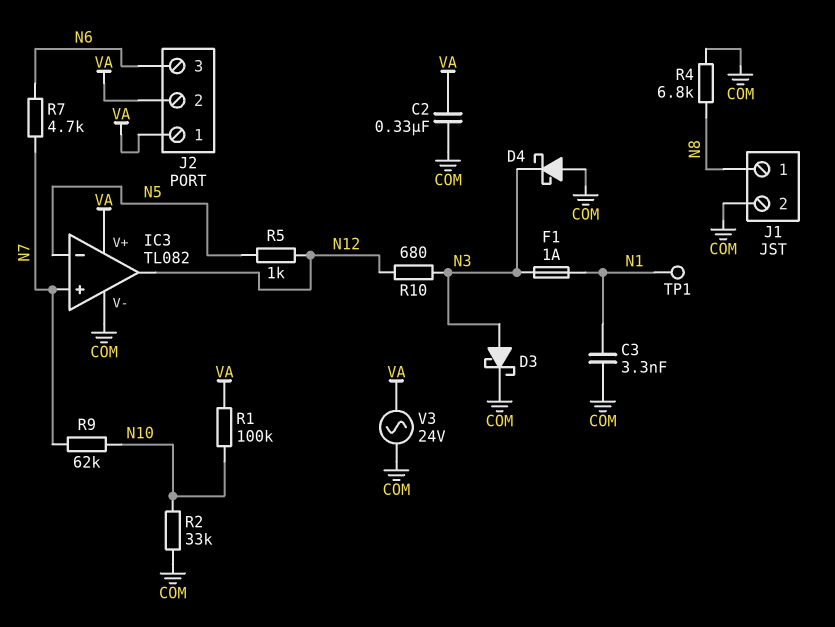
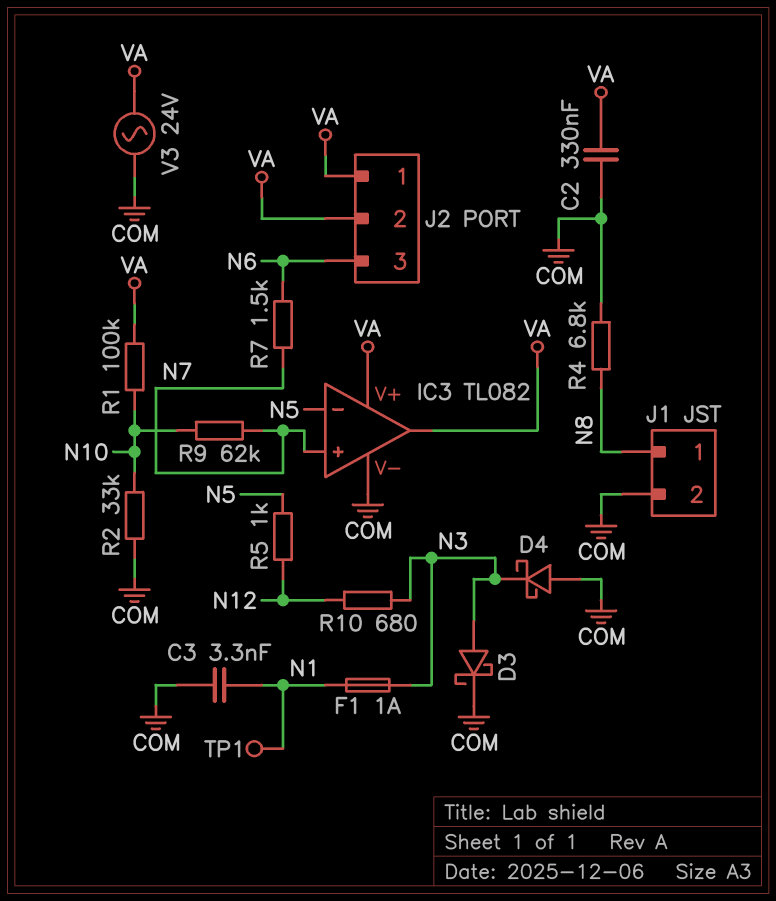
IC3 pin out: N12 -> VA
R7: 4.7k (N6, N7) -> 1.5k (N6, N7)

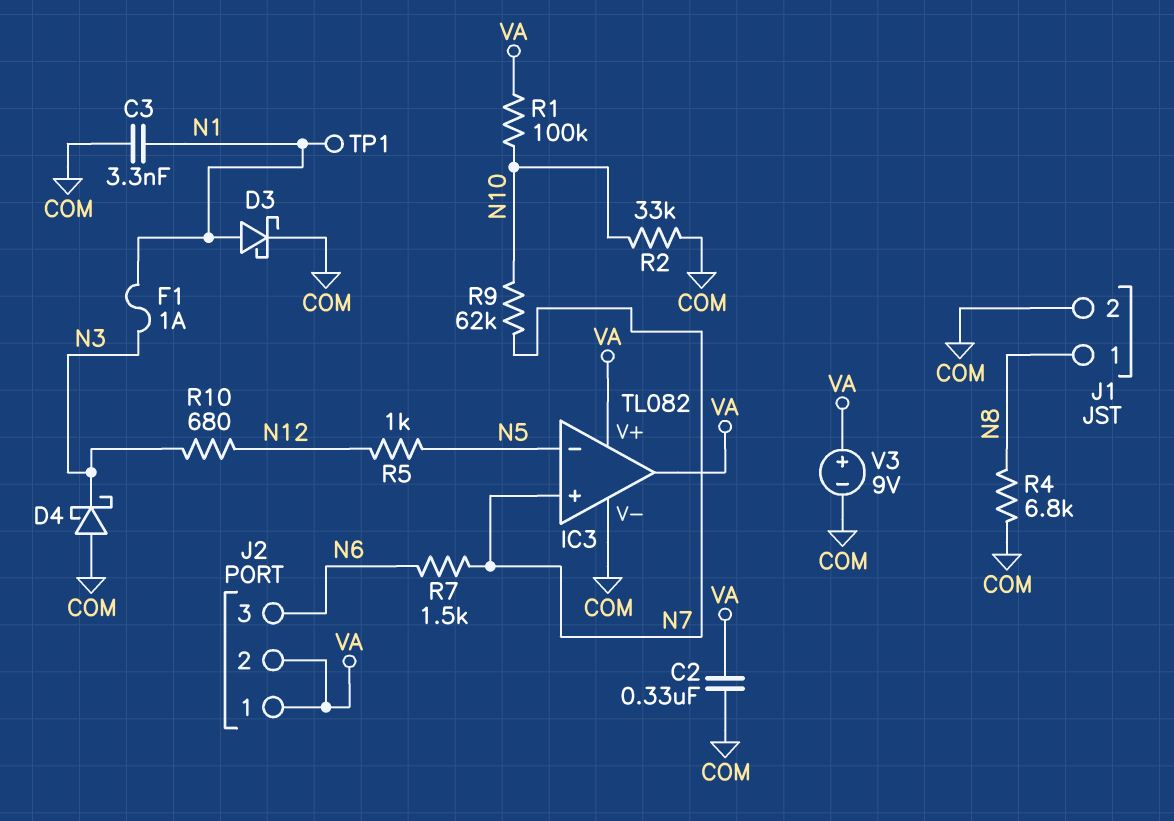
D3: schottky (A N3, K COM) -> schottky (A N1, K COM)
V3: AC 24V (COM, VA) -> 9V (plus VA, minus COM)

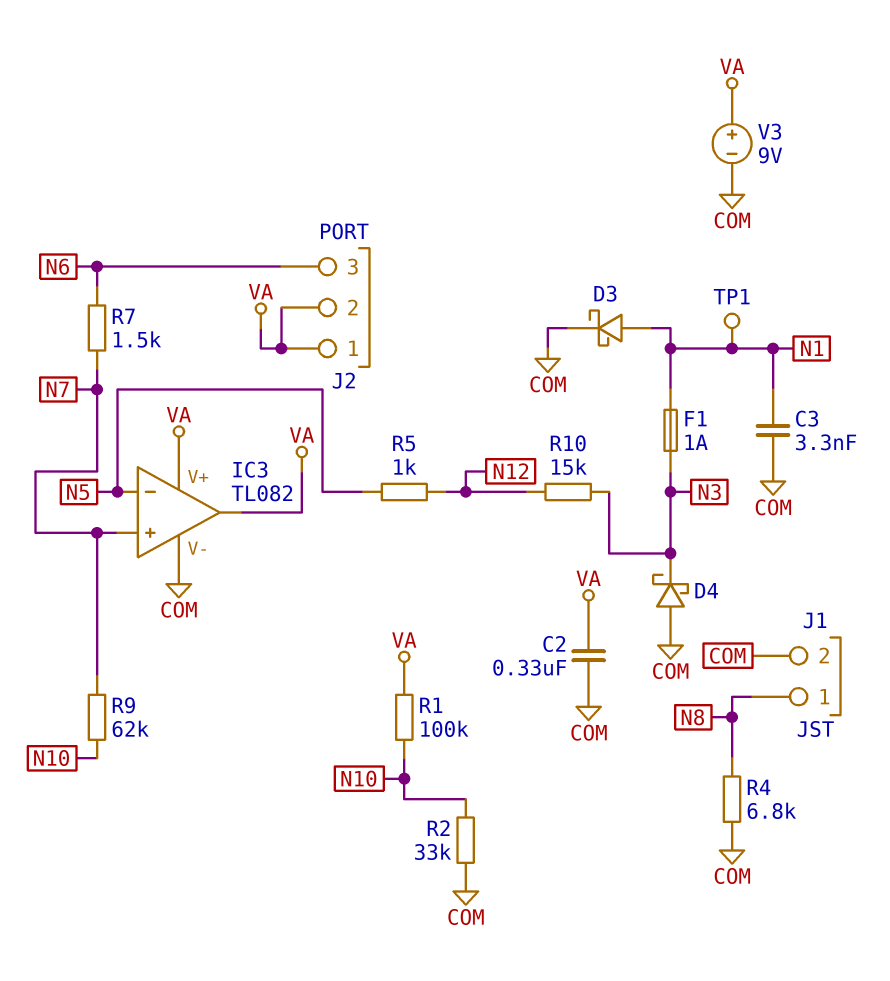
R10: 680 (N3, N12) -> 15k (N3, N12)

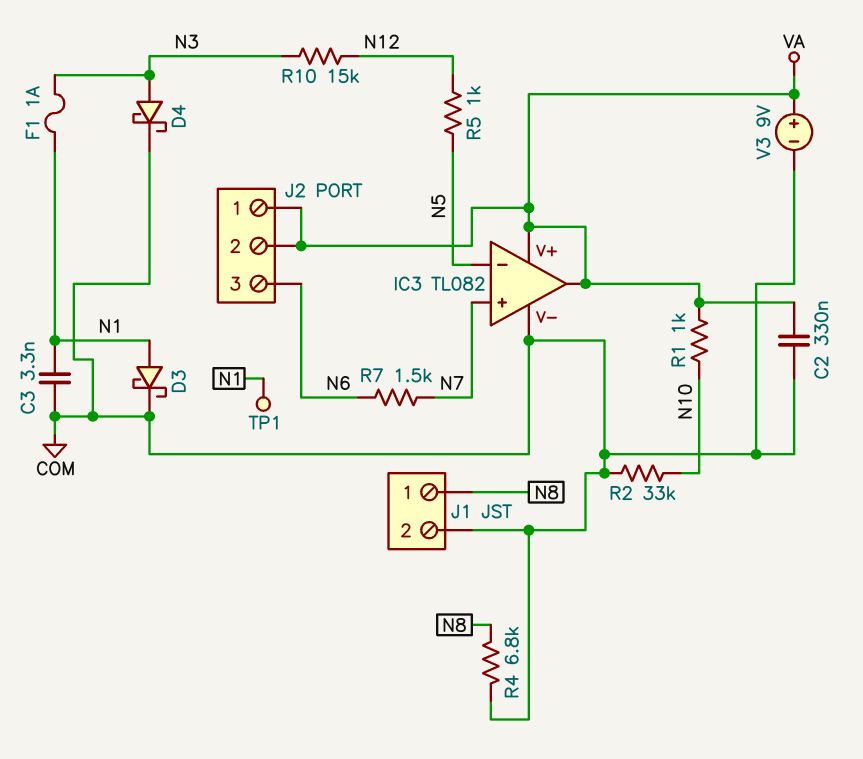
D4: schottky (A COM, K N3) -> schottky (A N3, K COM)
R1: 100k (N10, VA) -> 1k (N10, VA)
R9: 62k (N7, N10) -> none

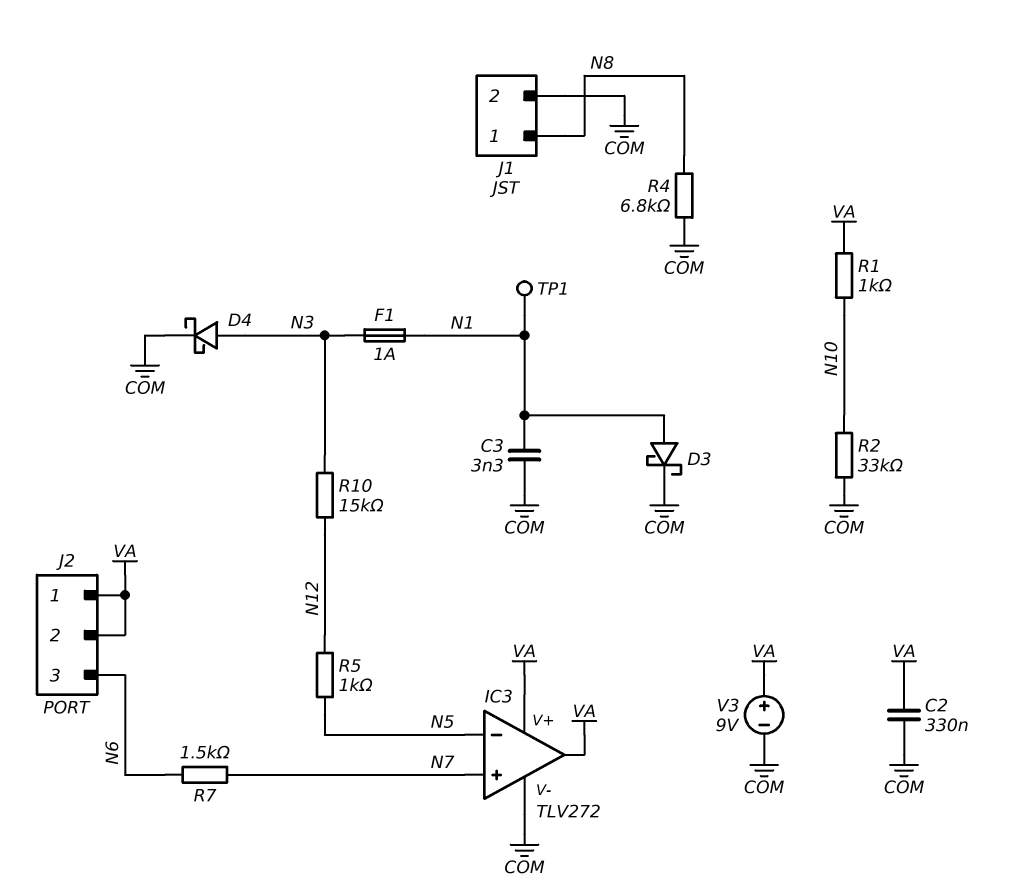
IC3: TL082 -> TLV272

